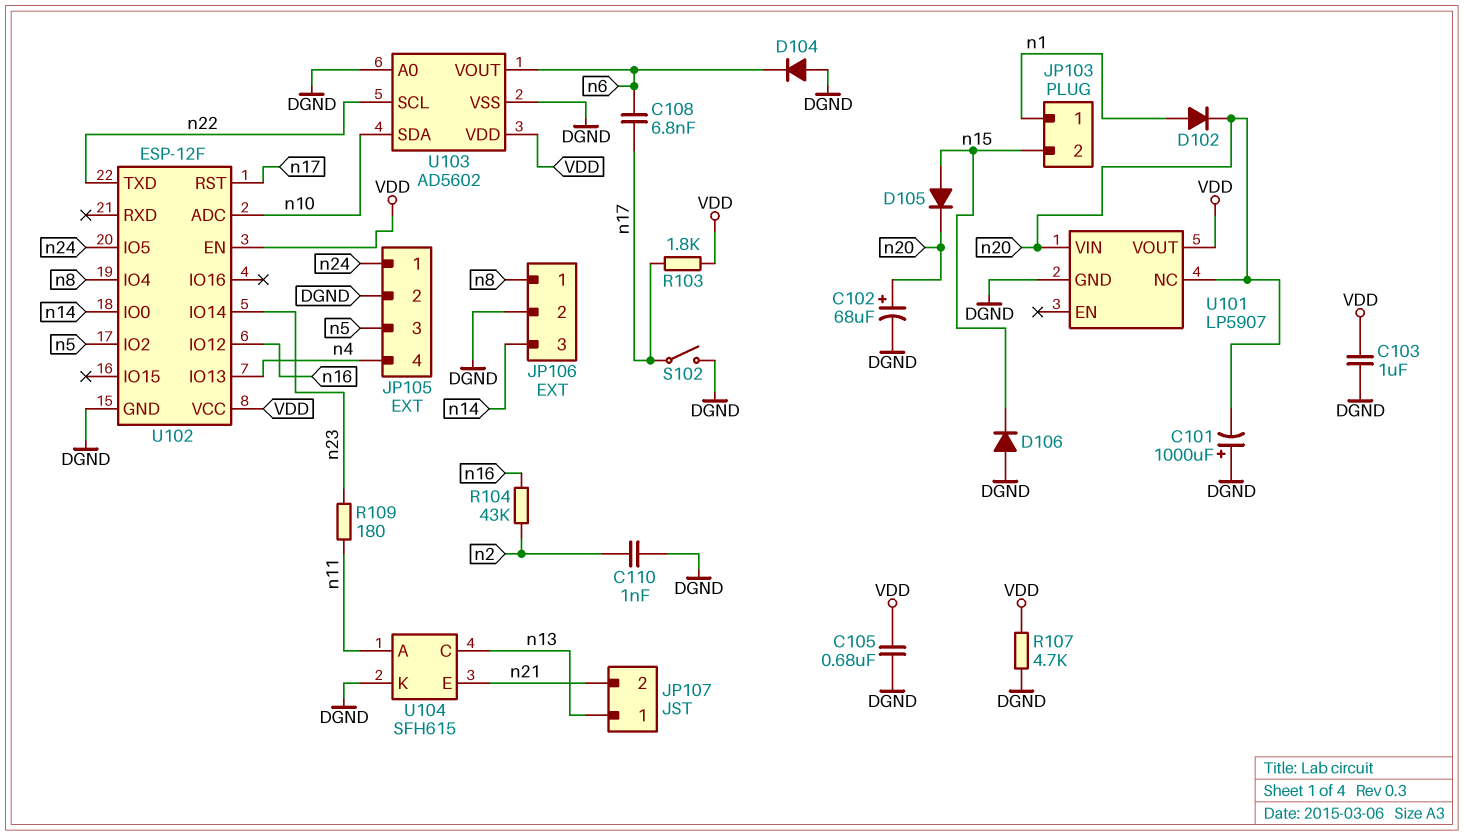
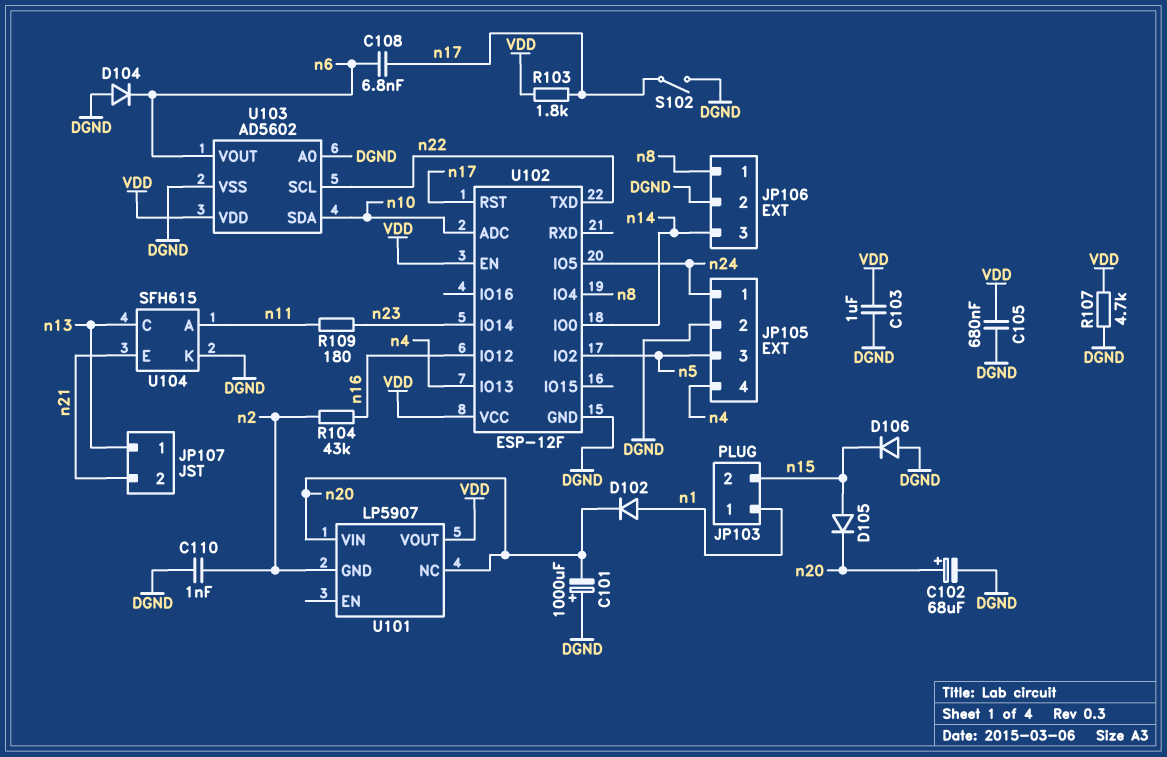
U101 pin GND: DGND -> n2

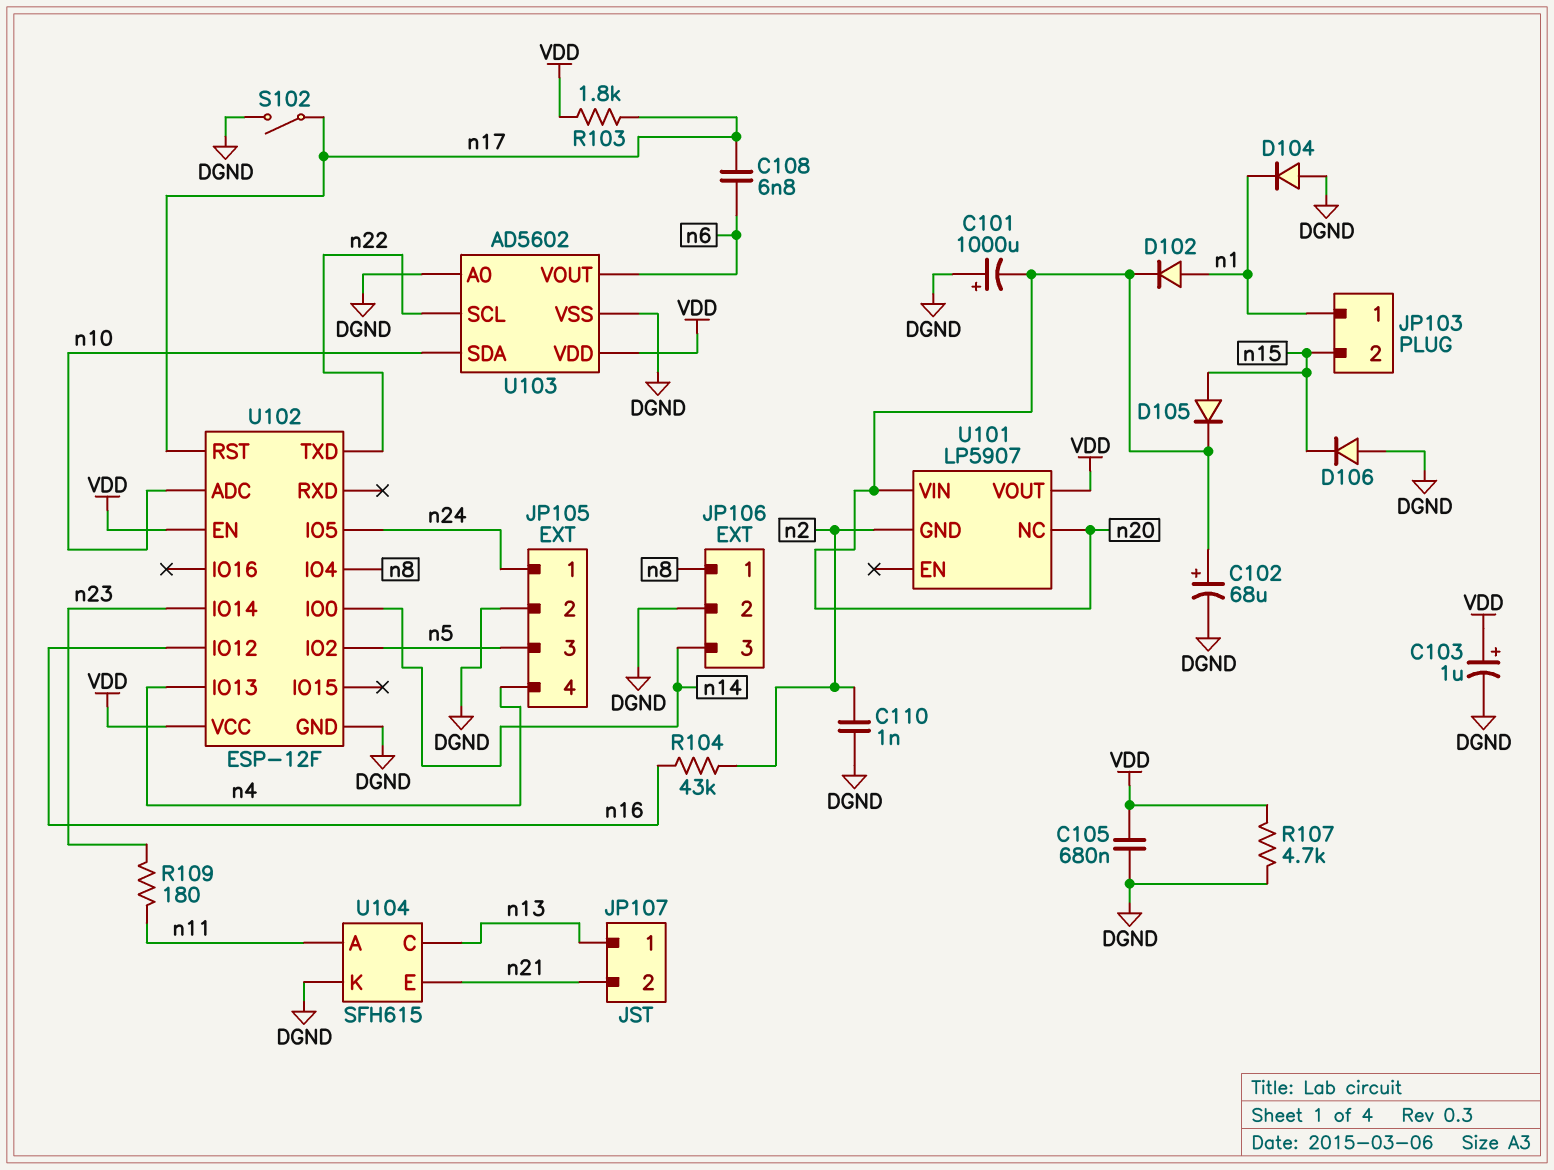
C103: 1uF (DGND, VDD) -> 1uF (plus VDD, minus DGND)
D104: diode (A DGND, K n6) -> diode (A DGND, K n1)

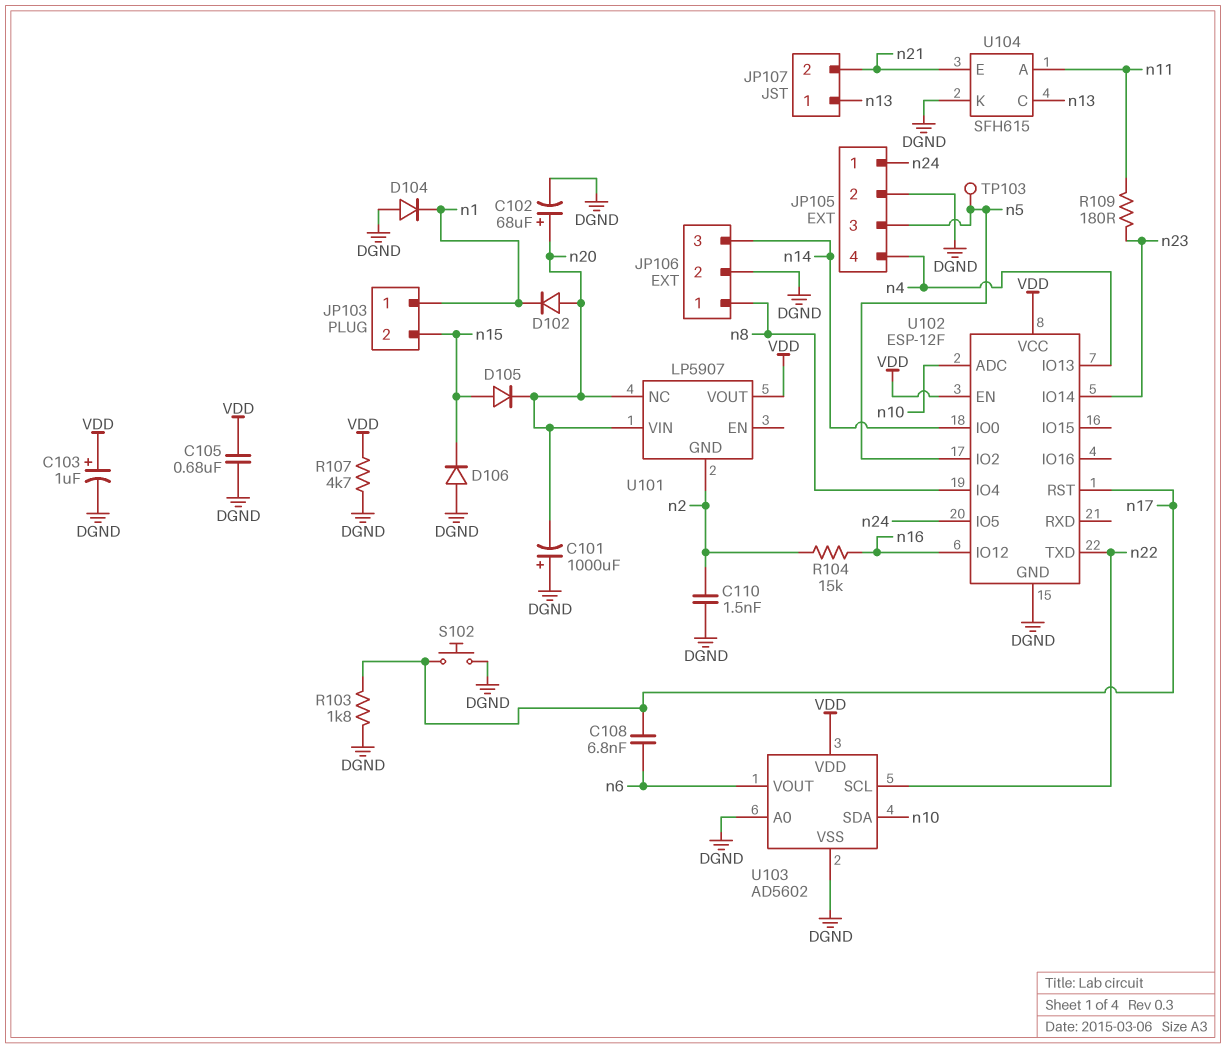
C110: 1nF (DGND, n2) -> 1.5nF (DGND, n2)
D102: diode (A n1, K n20) -> diode (A n20, K n1)
R103: 1.8k (VDD, n17) -> 1.8k (DGND, n17)
R104: 43k (n2, n16) -> 15k (n2, n16)
S102: switch (DGND, n17) -> button (DGND, n17)
TP103: none -> test point (n5)

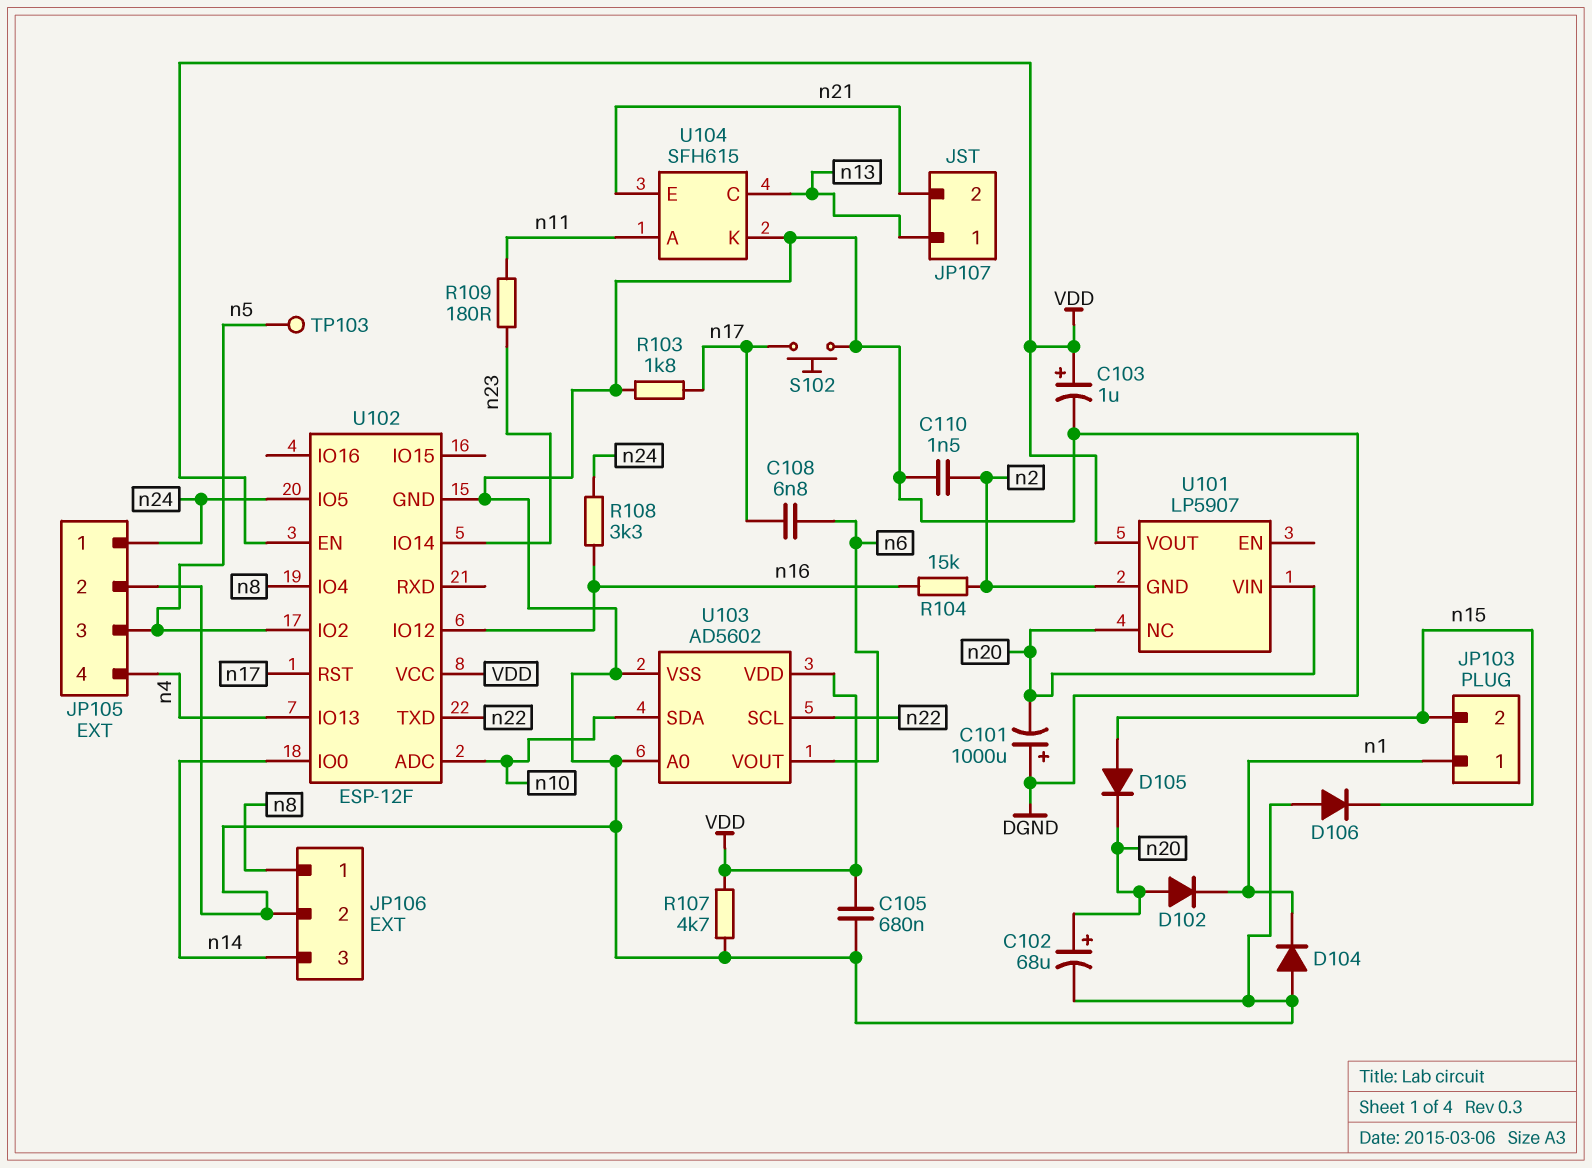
R108: none -> 3.3k (n16, n24)

